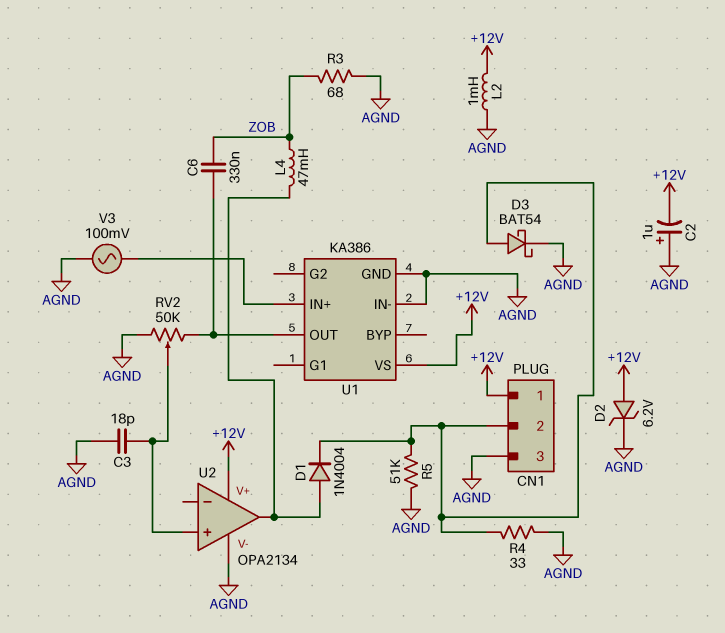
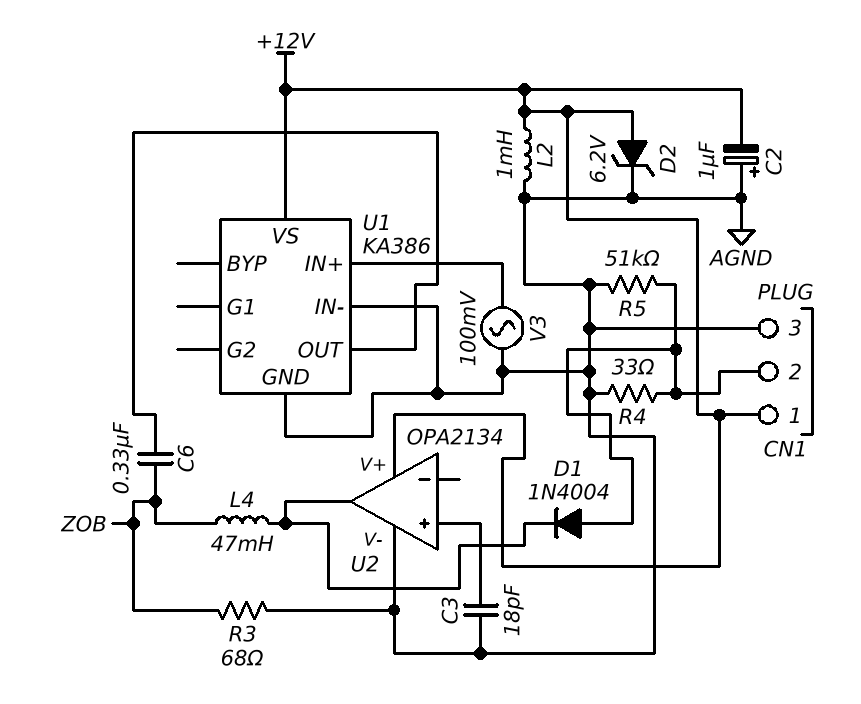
D1: diode 1N4004 (A U2/out, K CN1/2) -> diode 1N4004 (A CN1/2, K U2/out)
D3: schottky BAT54 (A CN1/2, K AGND) -> none
RV2: 50k (AGND, U1/OUT, wiper U2/in+) -> none

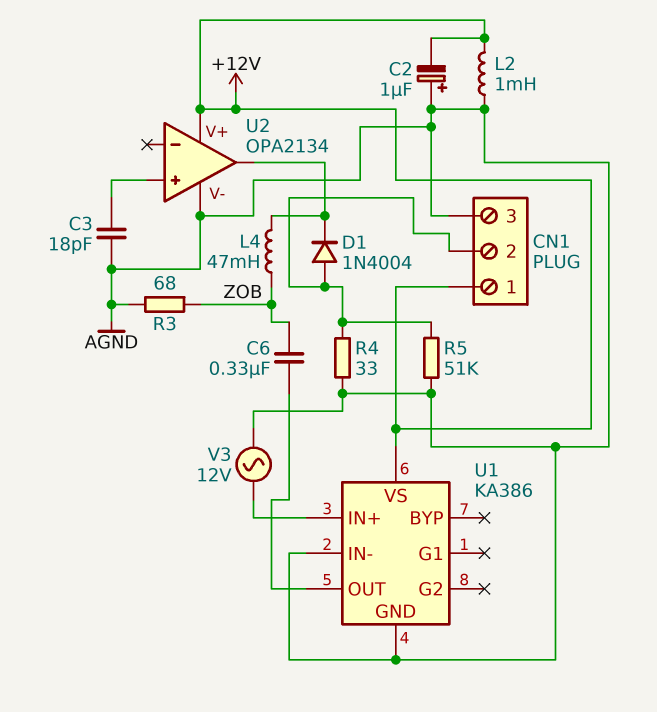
D2: zener 6.2V (A +12V, K AGND) -> none
V3: AC 100mV (AGND, U1/IN+) -> AC 12V (AGND, U1/IN+)

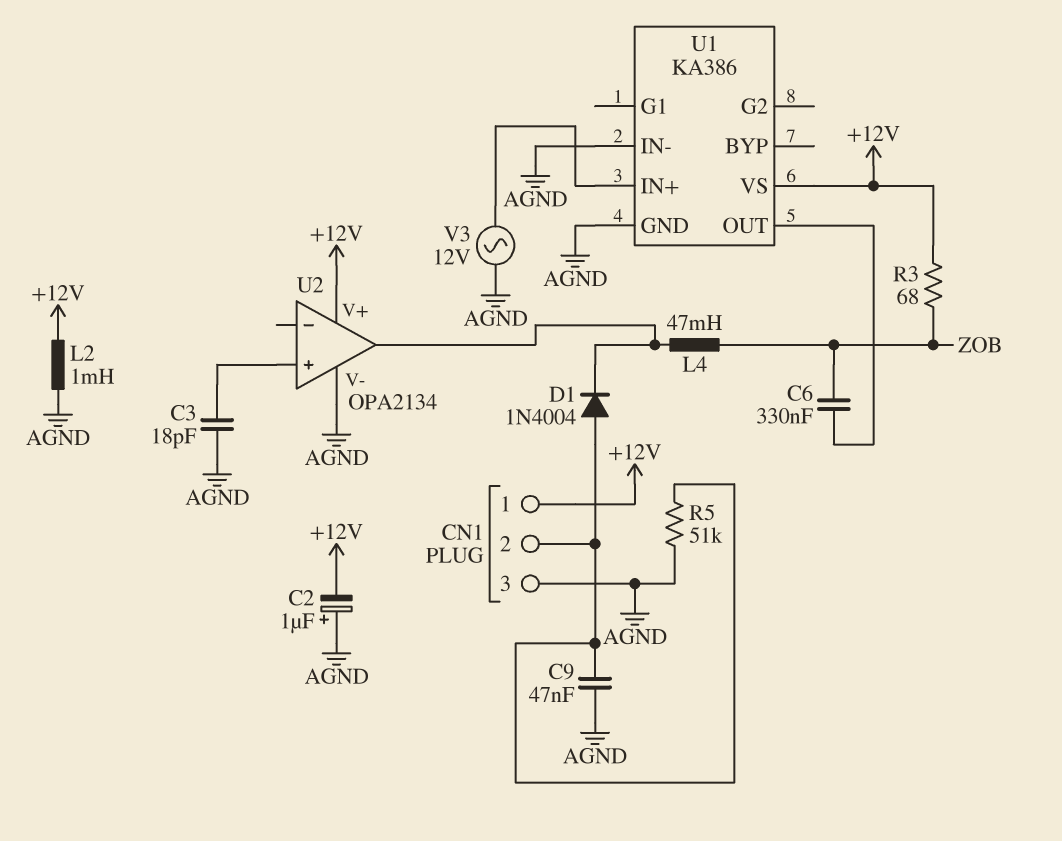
C9: none -> 47nF (AGND, CN1/2)
R3: 68 (AGND, ZOB) -> 68 (+12V, ZOB)
R4: 33 (AGND, CN1/2) -> none

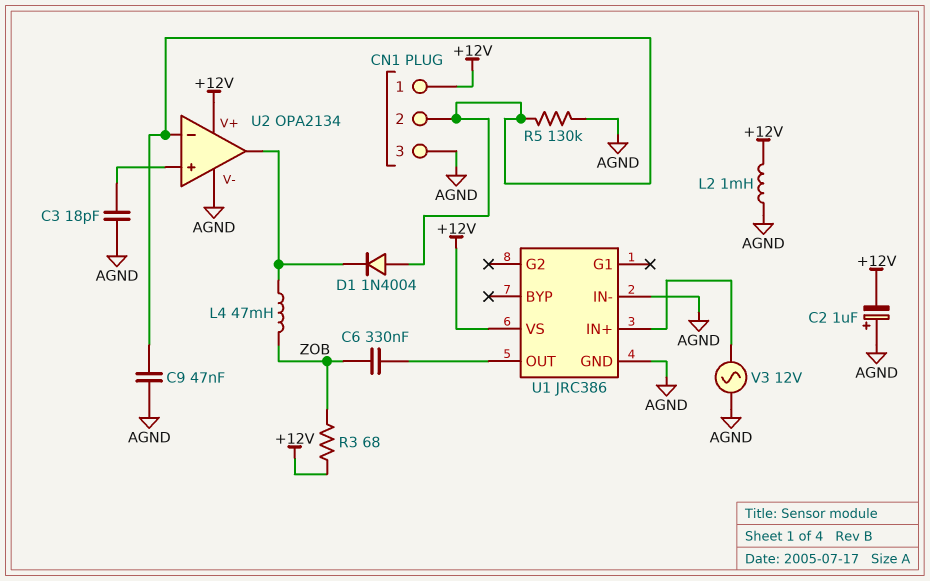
R5: 51k (AGND, CN1/2) -> 130k (AGND, CN1/2)
U1: KA386 -> JRC386
U2 pin in-: none -> CN1/2

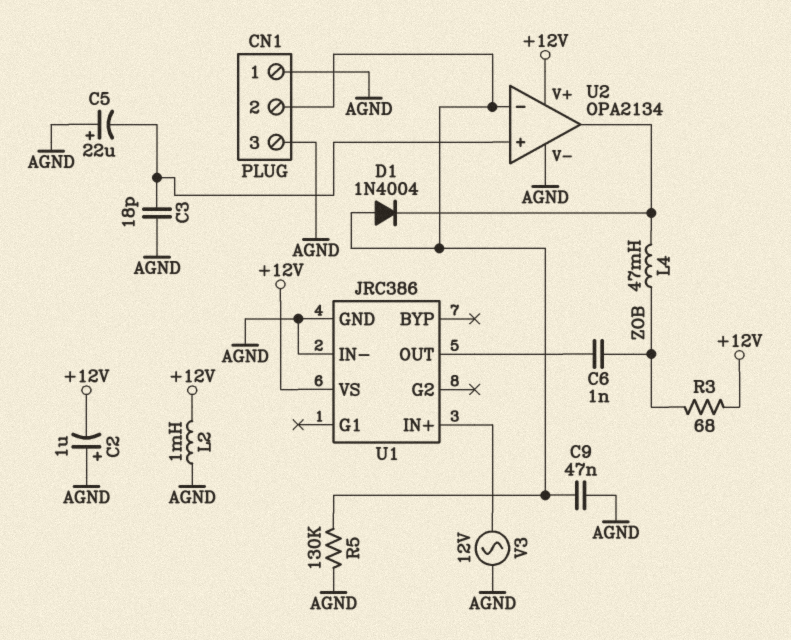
C5: none -> 22uF (plus AGND, minus U2/in+)
C6: 330nF (U1/OUT, ZOB) -> 1nF (U1/OUT, ZOB)
CN1 pin 1: +12V -> AGND

